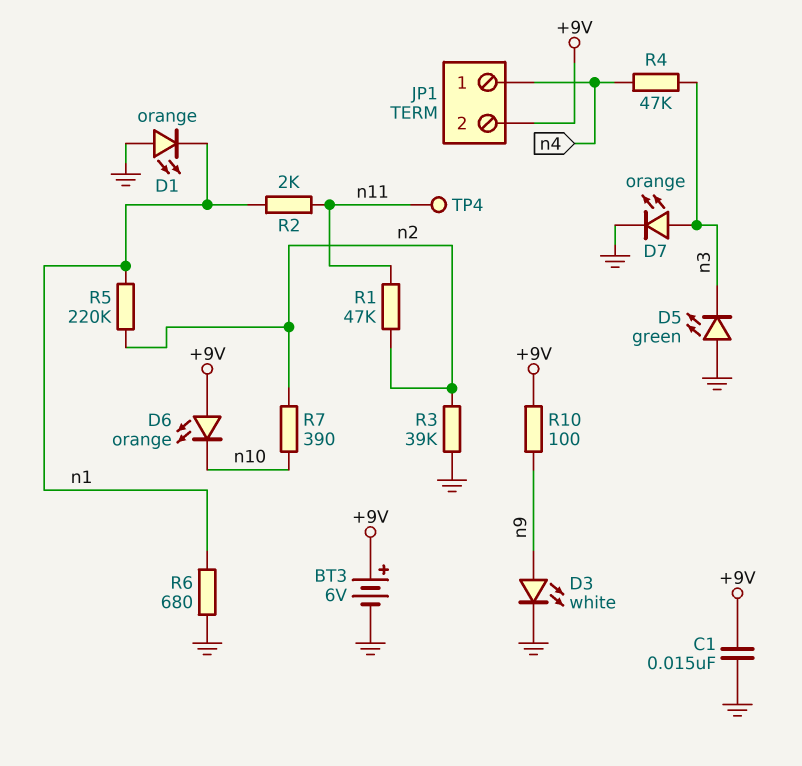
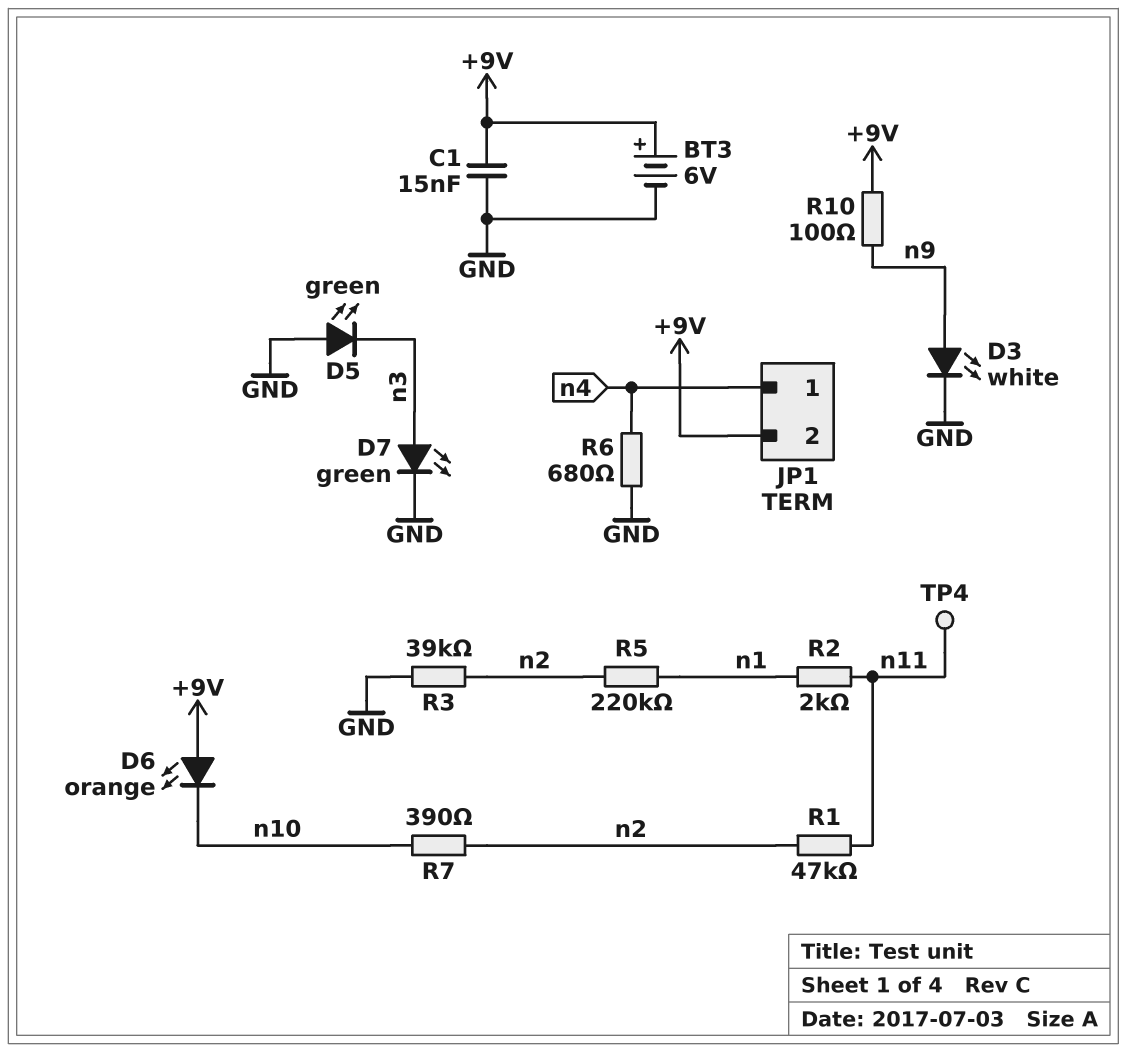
D1: LED orange (A GND, K n1) -> none
D7: LED orange (A n3, K GND) -> LED green (A n3, K GND)
R4: 47k (n3, n4) -> none
R6: 680 (GND, n1) -> 680 (GND, n4)

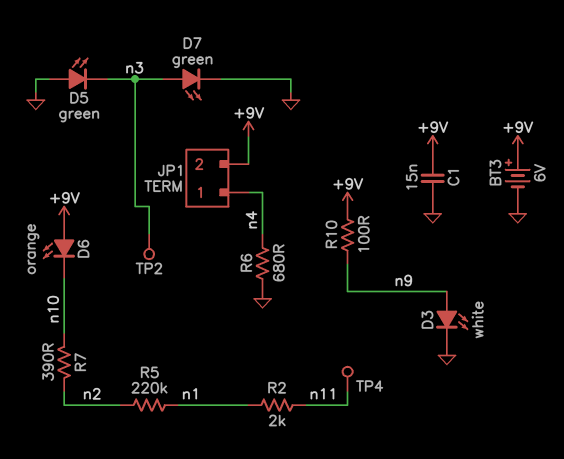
R1: 47k (n2, n11) -> none
R3: 39k (GND, n2) -> none
TP2: none -> test point (n3)

